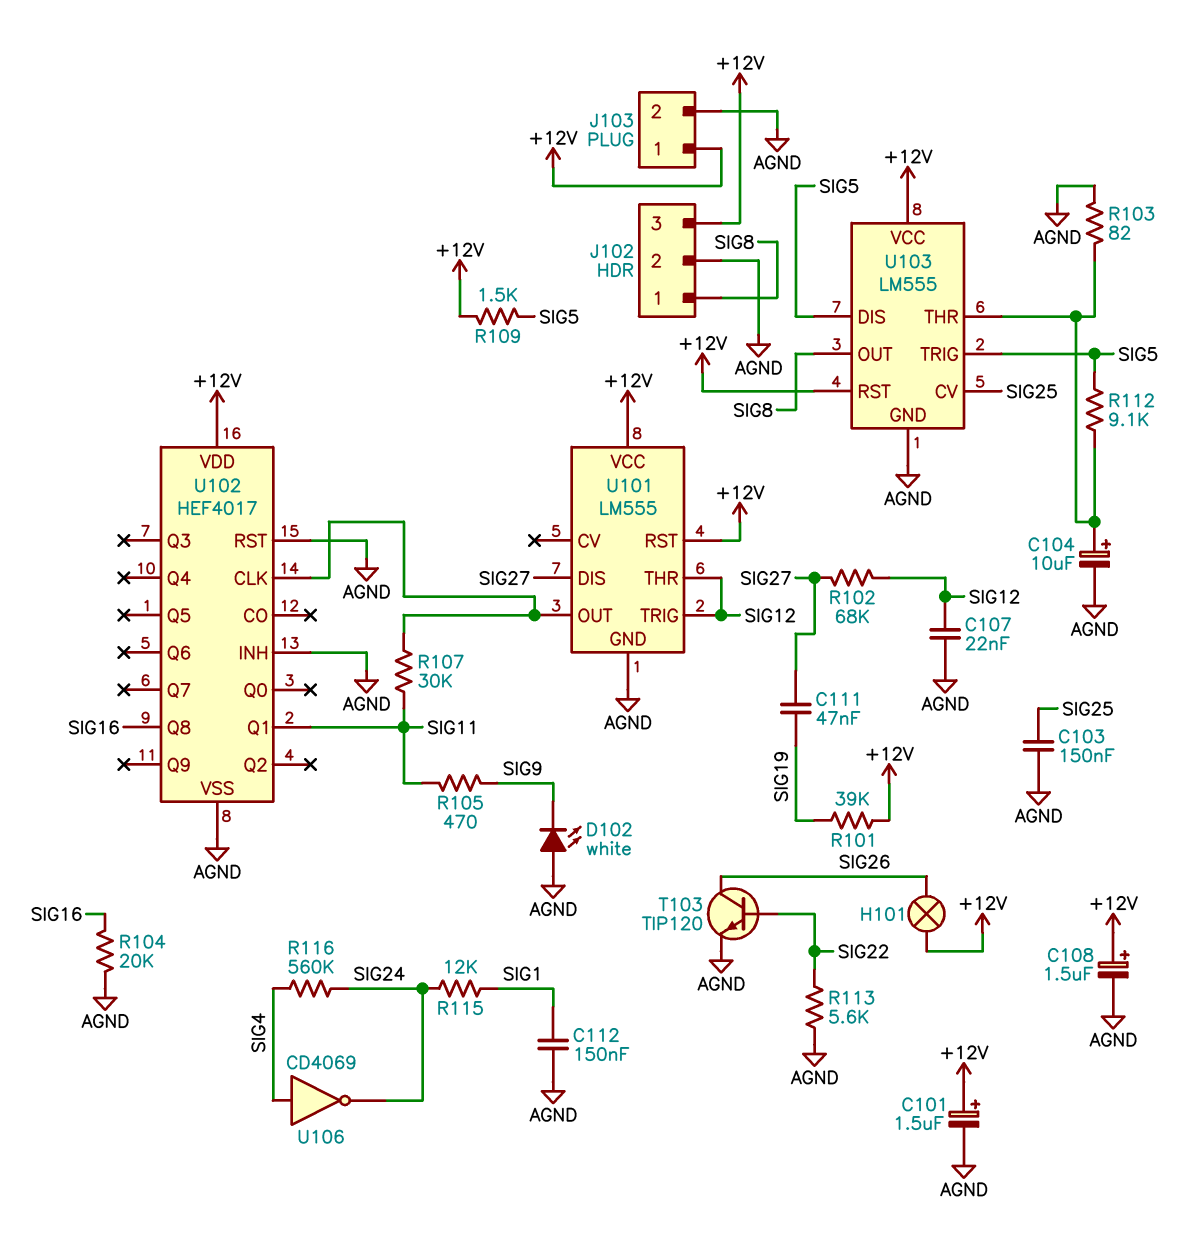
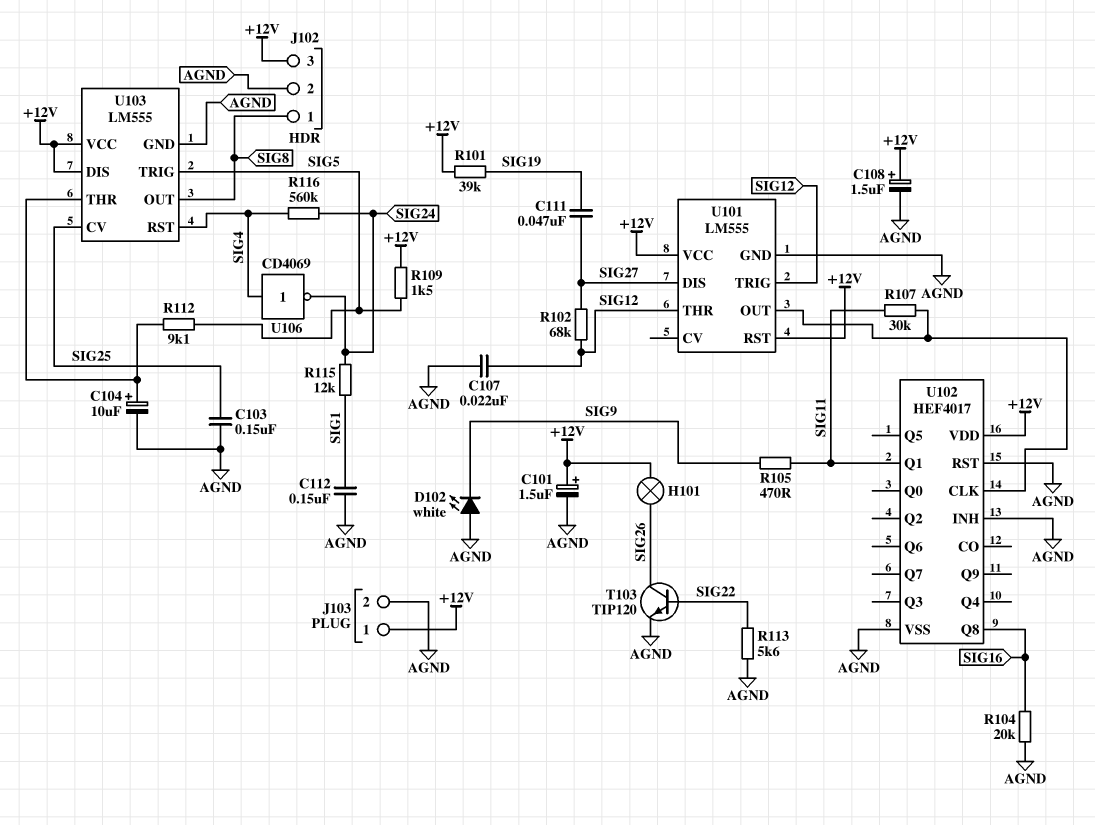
R103: 82 (AGND, U103/THR) -> none
U103 pin DIS: SIG5 -> +12V
U103 pin RST: +12V -> SIG4

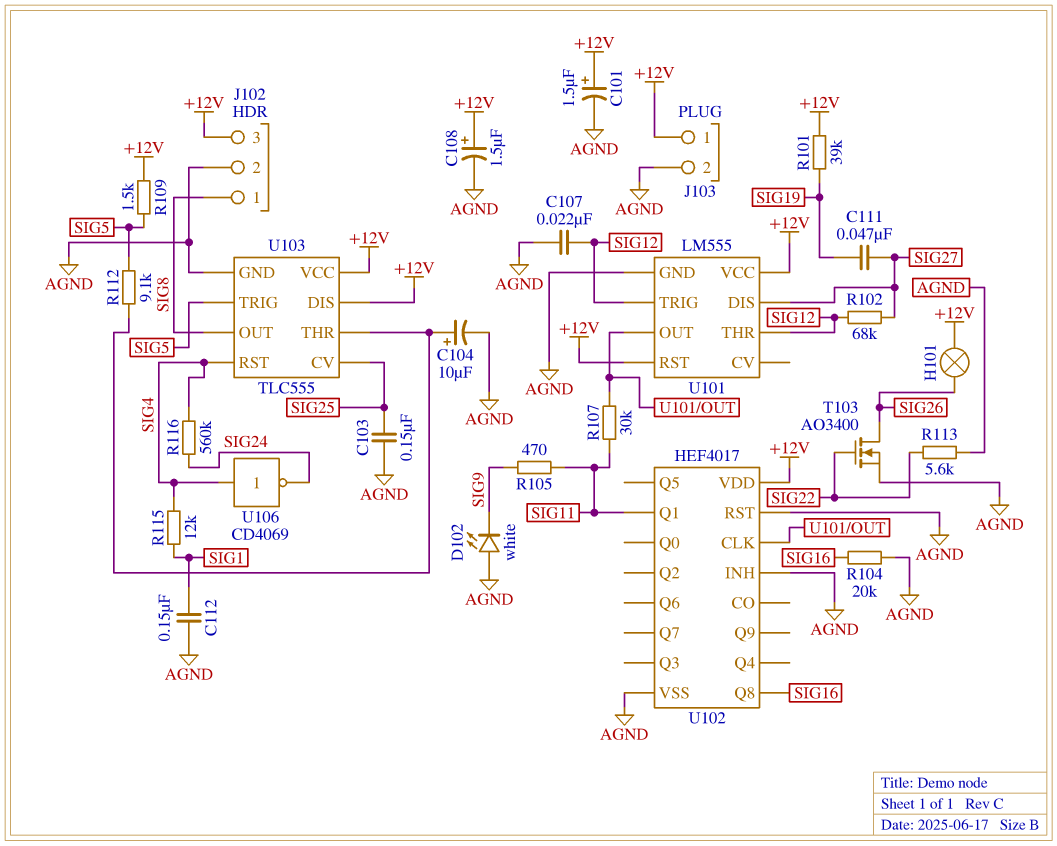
R115: 12k (SIG1, SIG24) -> 12k (SIG1, SIG4)
T103: NPN TIP120 (B SIG22, C SIG26, E AGND) -> NMOS AO3400 (G SIG22, D SIG26, S AGND)
U103: LM555 -> TLC555

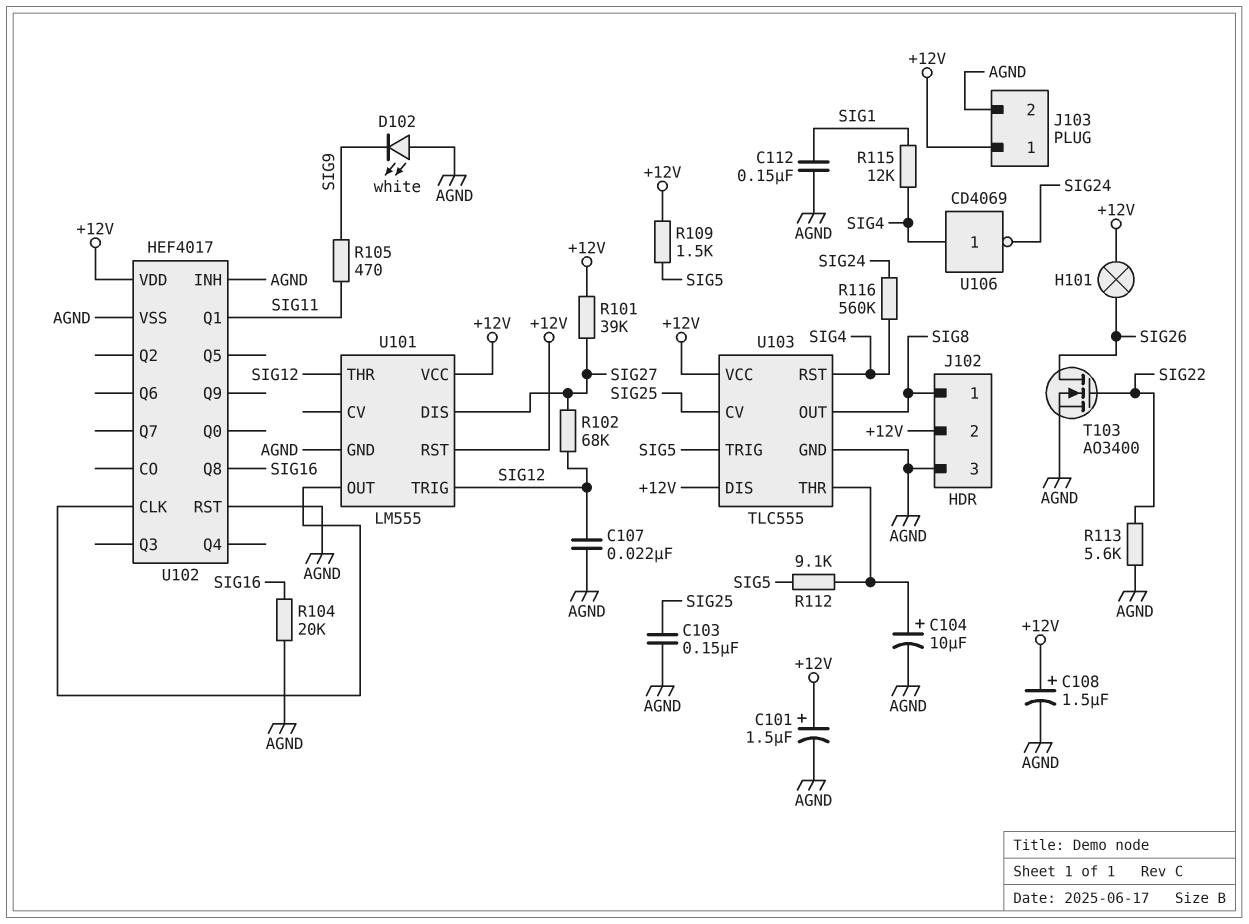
C111: 47nF (SIG19, SIG27) -> none
J102 pin 2: AGND -> +12V
J102 pin 3: +12V -> AGND
R101: 39k (+12V, SIG19) -> 39k (+12V, SIG27)
R107: 30k (SIG11, U101/OUT) -> none

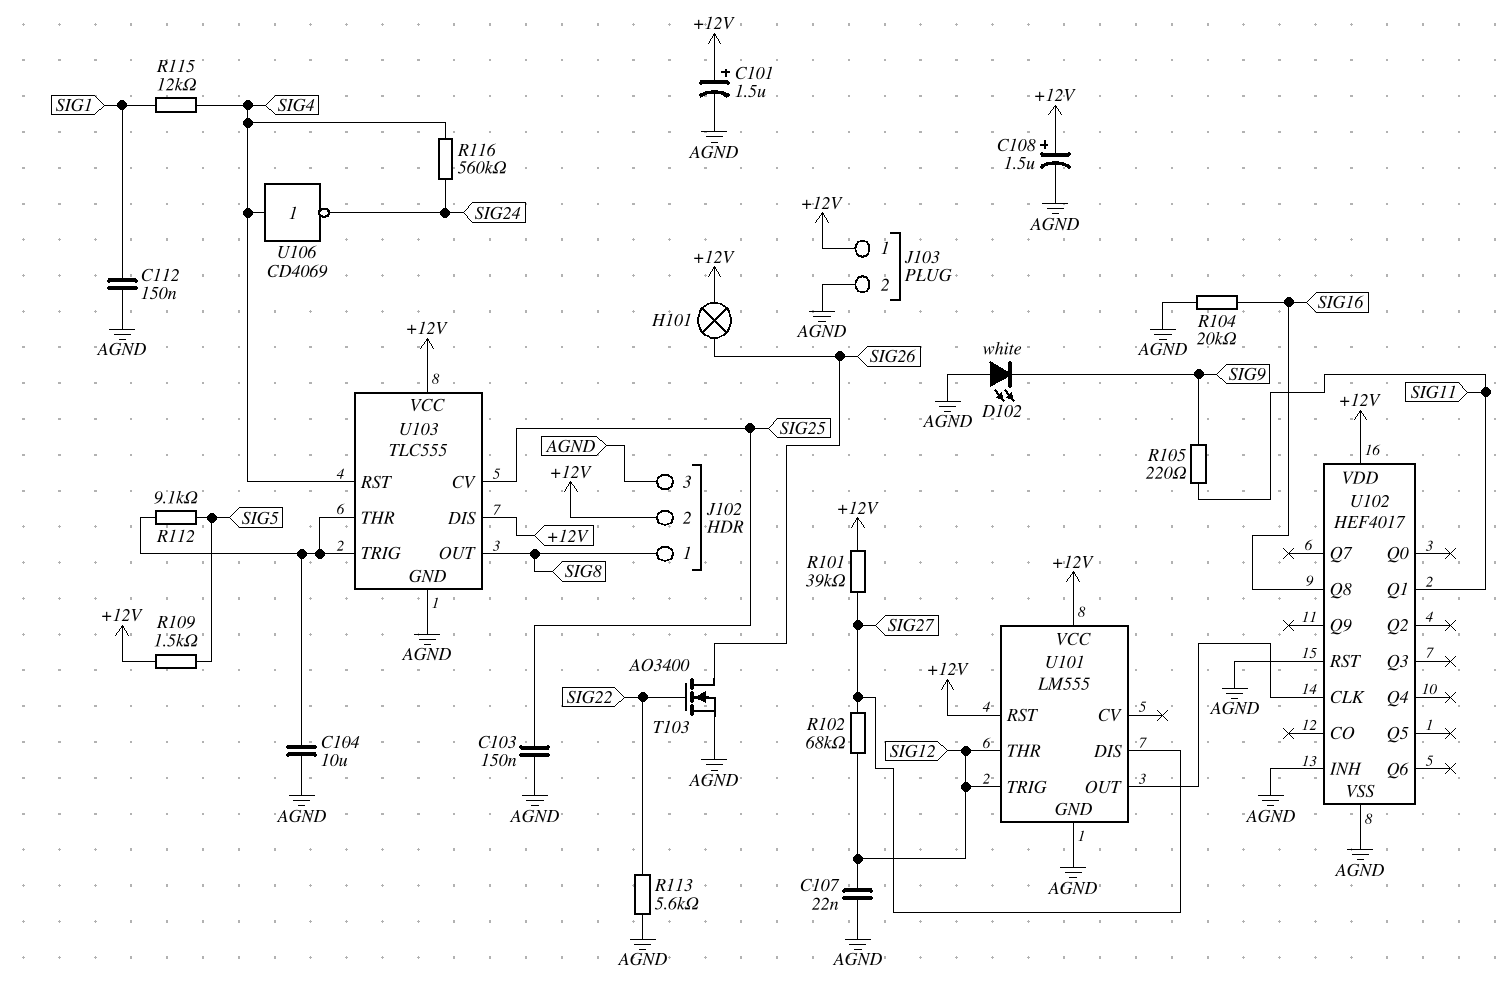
C104: 10uF (plus U103/THR, minus AGND) -> 10uF (AGND, U103/THR)
R105: 470 (SIG9, SIG11) -> 220 (SIG9, SIG11)
U103 pin TRIG: SIG5 -> U103/THR

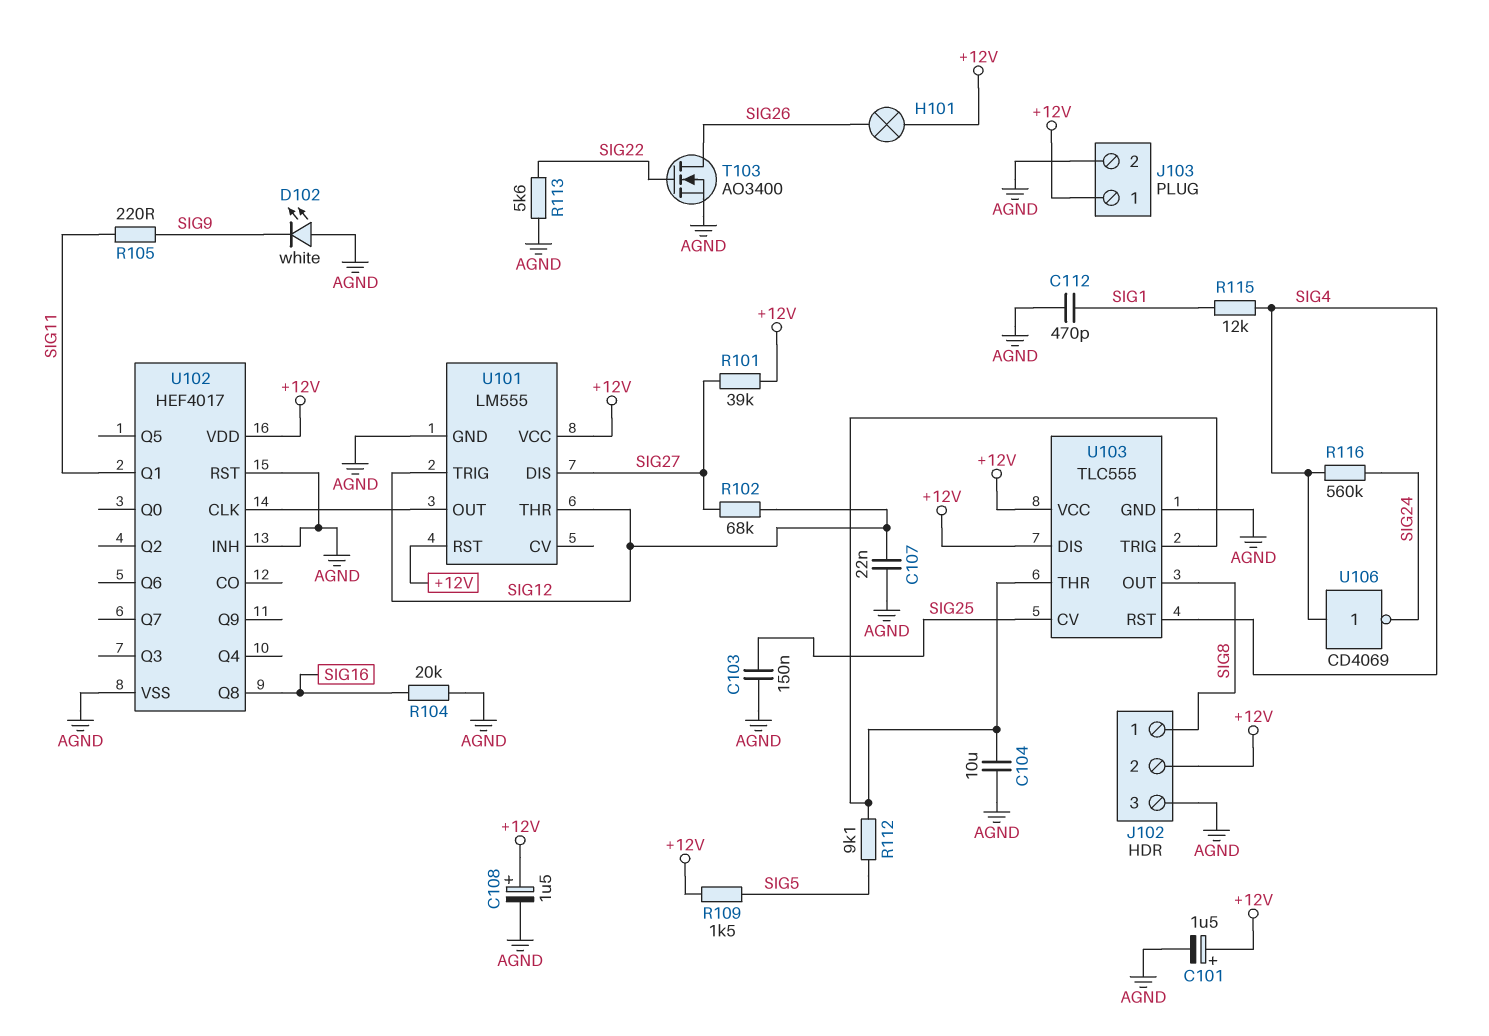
C112: 150nF (AGND, SIG1) -> 470pF (AGND, SIG1)

